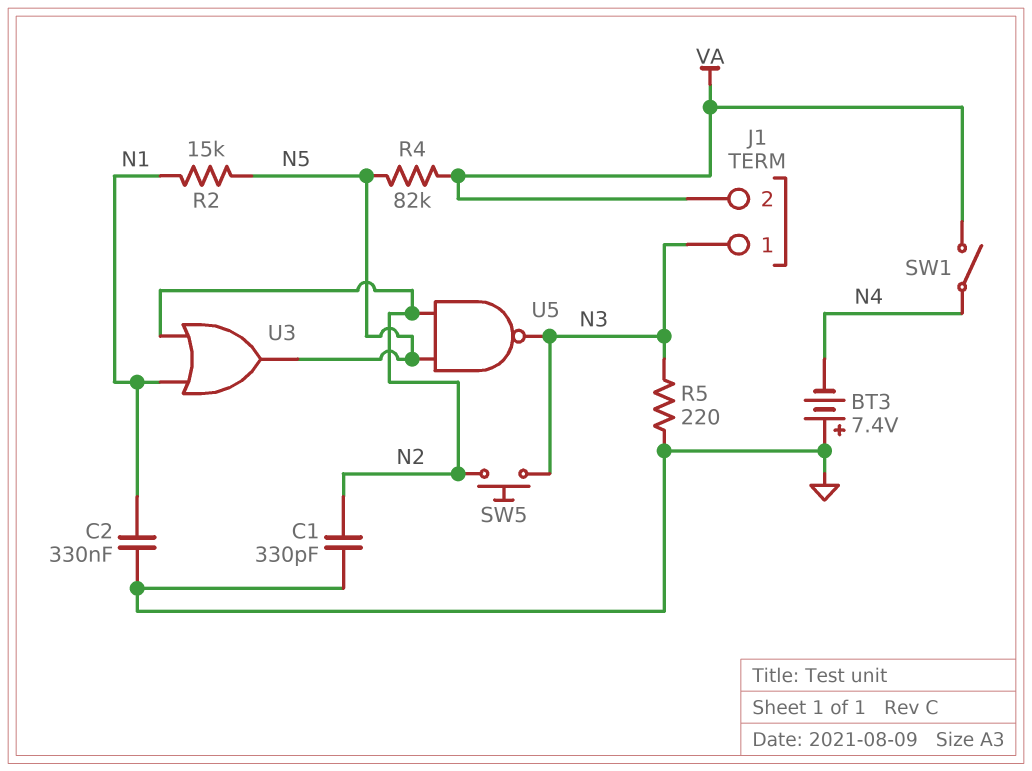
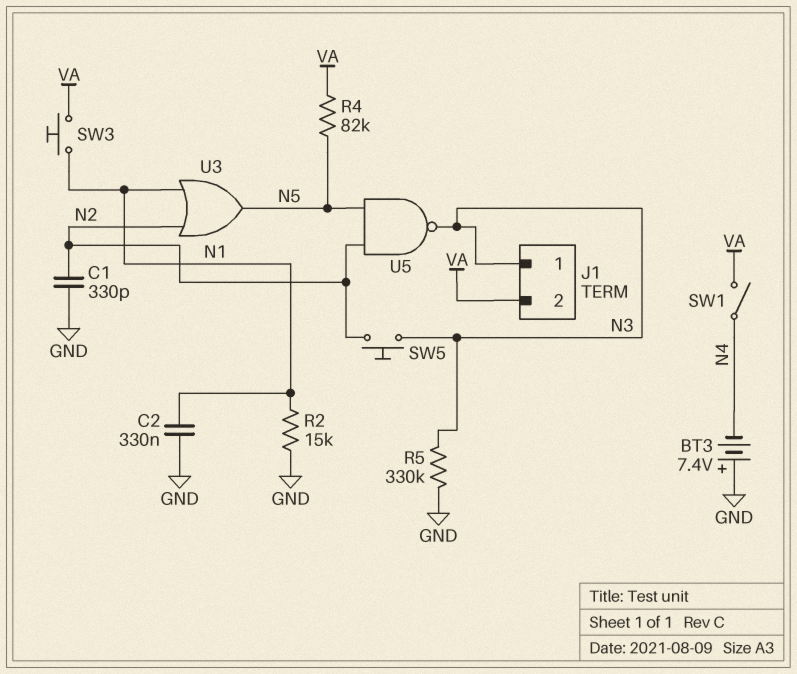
R2: 15k (N1, N5) -> 15k (GND, N1)
R5: 220 (GND, N3) -> 330k (GND, N3)
SW3: none -> button (N1, VA)

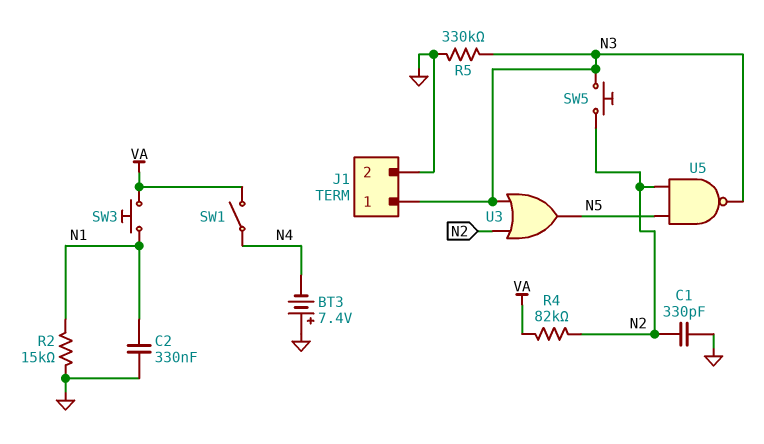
J1 pin 2: VA -> GND
R4: 82k (N5, VA) -> 82k (N2, VA)
U3: OR (in N1, in N2, out N5) -> OR (in N2, in N3, out N5)

